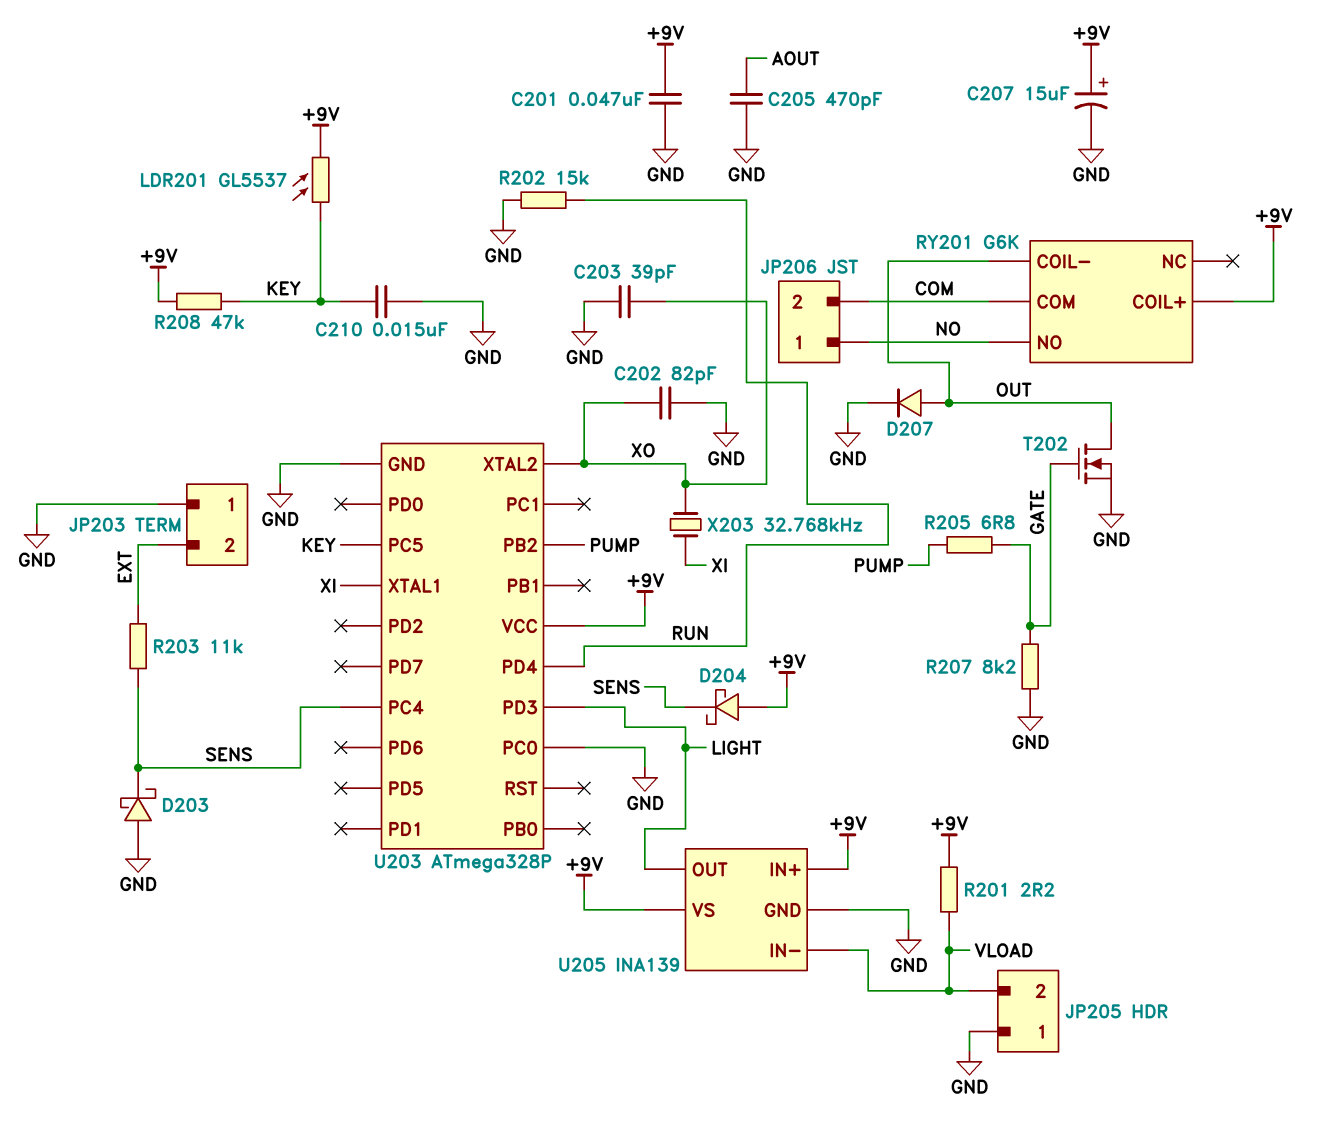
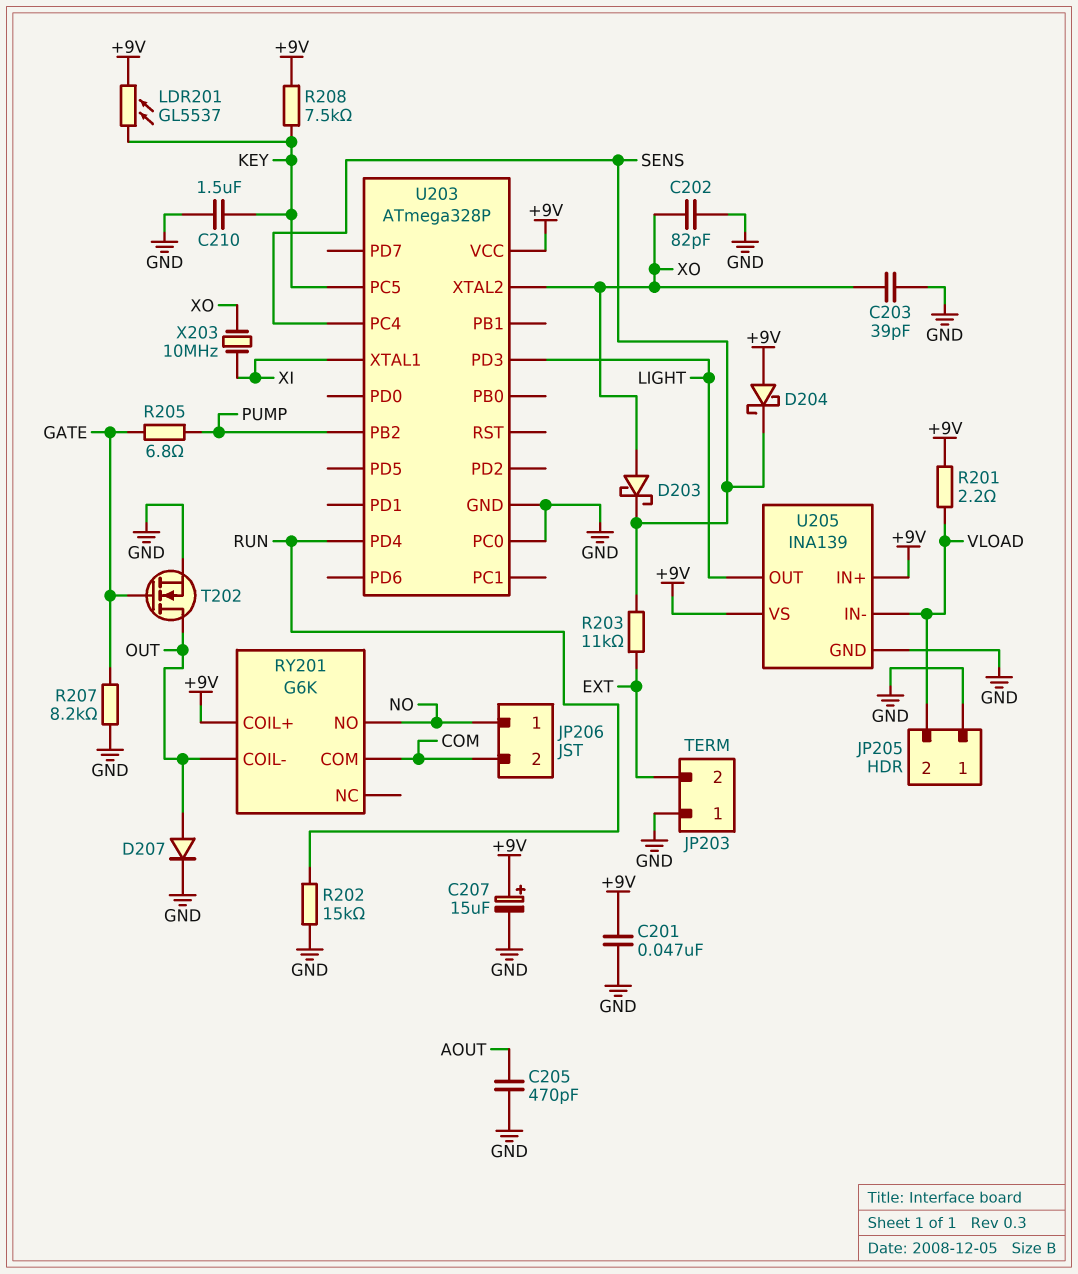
C210: 15nF (GND, KEY) -> 1.5uF (GND, KEY)
D203: schottky (A GND, K SENS) -> schottky (A XO, K SENS)
R208: 47k (+9V, KEY) -> 7.5k (+9V, KEY)
X203: 32.768kHz (XI, XO) -> 10MHz (XI, XO)

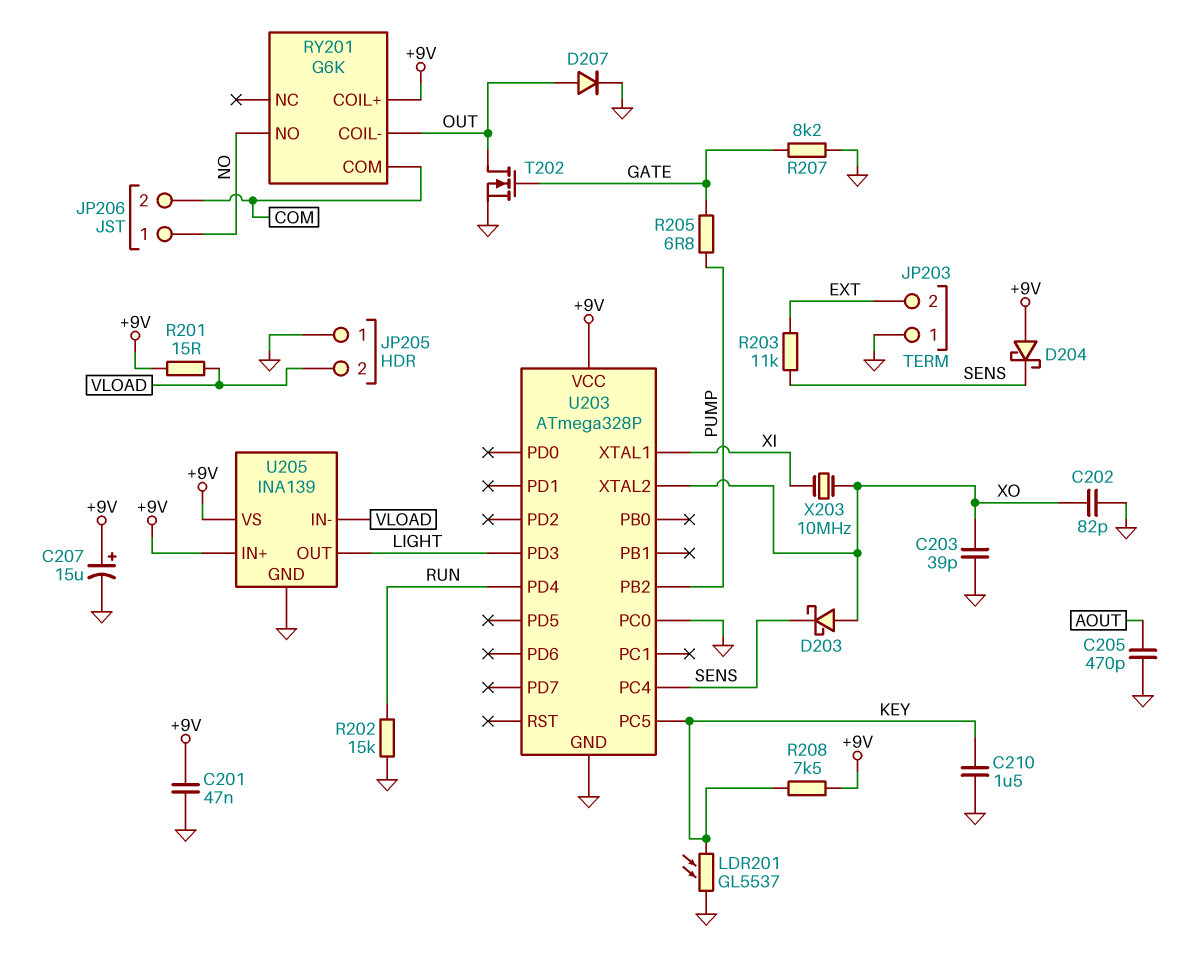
LDR201: GL5537 (+9V, KEY) -> GL5537 (GND, KEY)
R201: 2.2 (+9V, VLOAD) -> 15 (+9V, VLOAD)

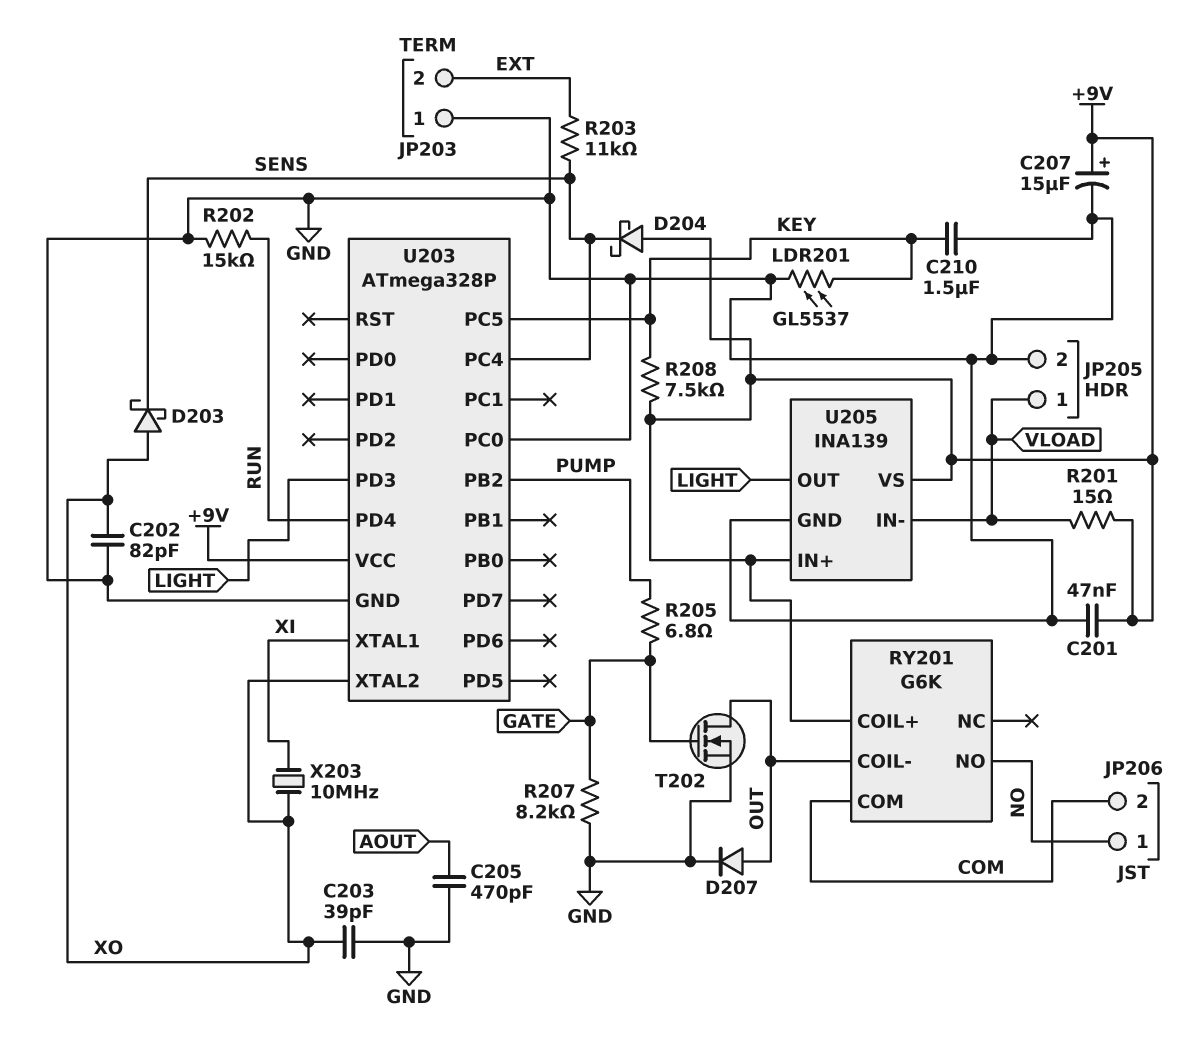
JP205 pin 1: GND -> VLOAD
JP205 pin 2: VLOAD -> GND

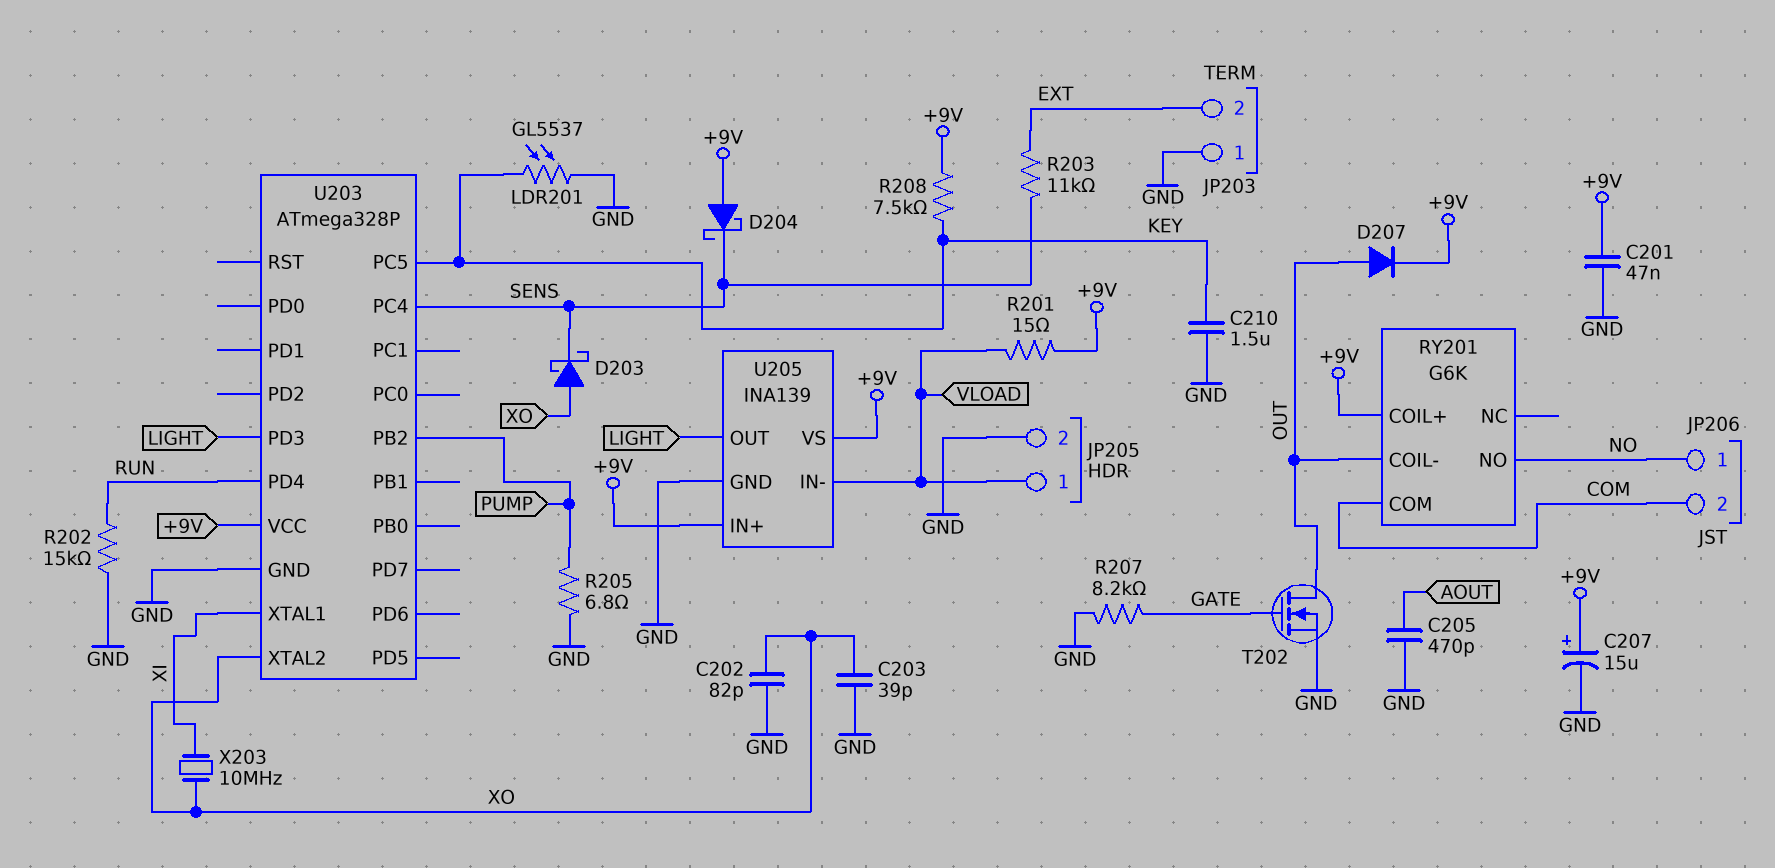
D207: diode (A OUT, K GND) -> diode (A OUT, K +9V)
R205: 6.8 (GATE, PUMP) -> 6.8 (GND, PUMP)
U203 pin PC0: GND -> none

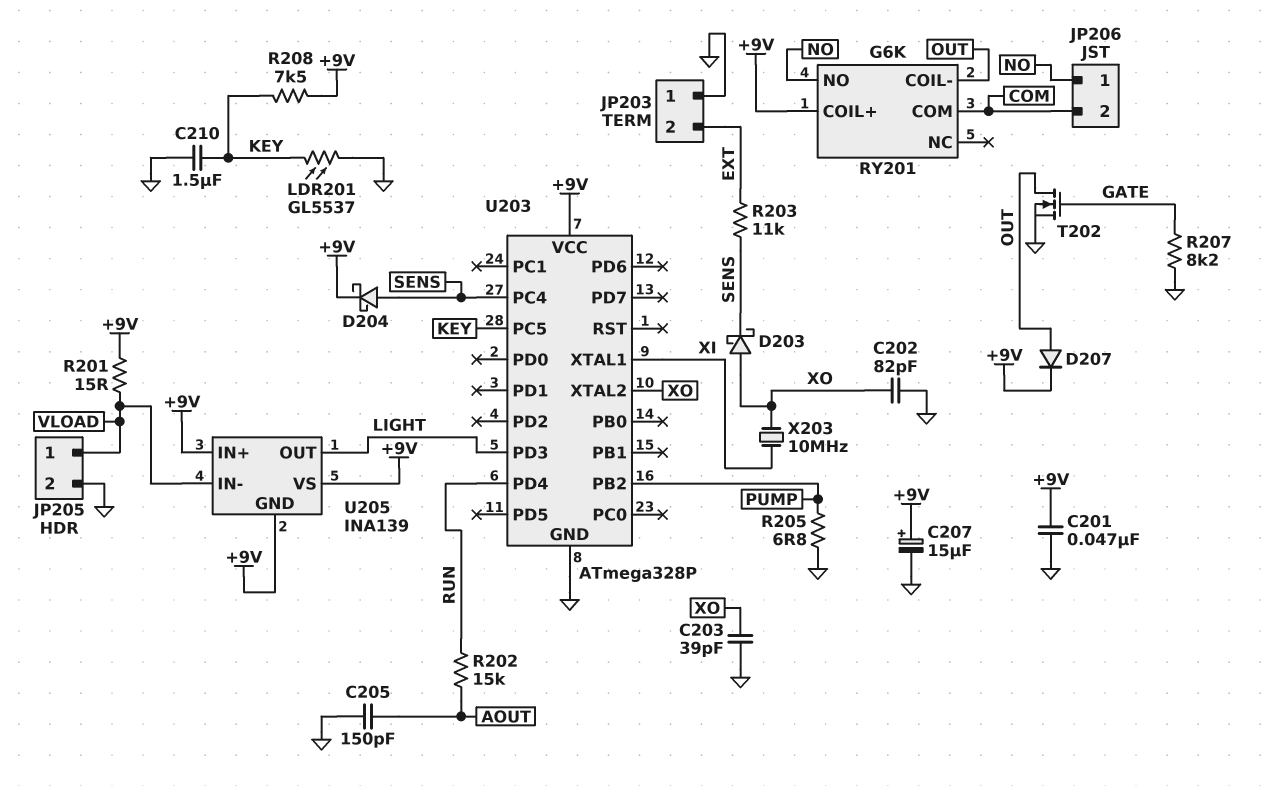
C205: 470pF (AOUT, GND) -> 150pF (AOUT, GND)
D204: schottky (A +9V, K SENS) -> schottky (A SENS, K +9V)
R202: 15k (GND, RUN) -> 15k (AOUT, RUN)
U205 pin GND: GND -> +9V

